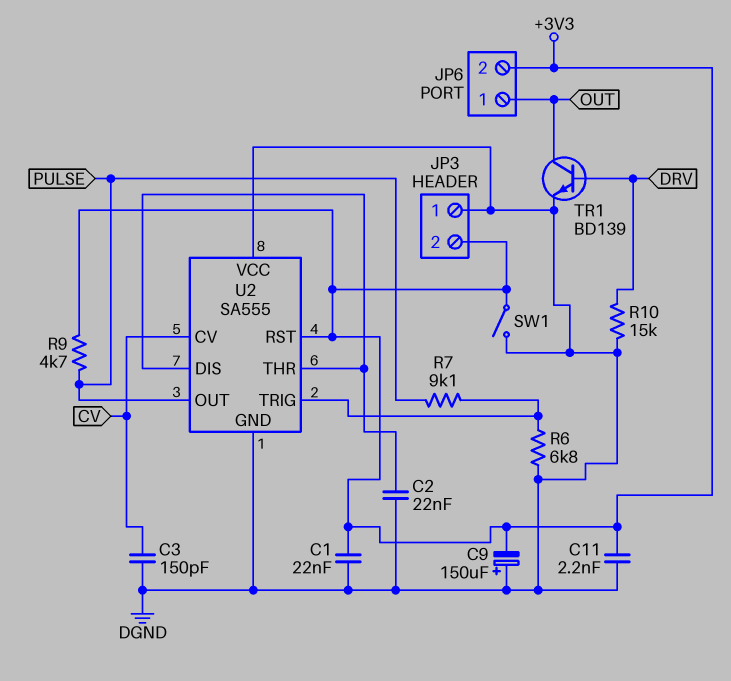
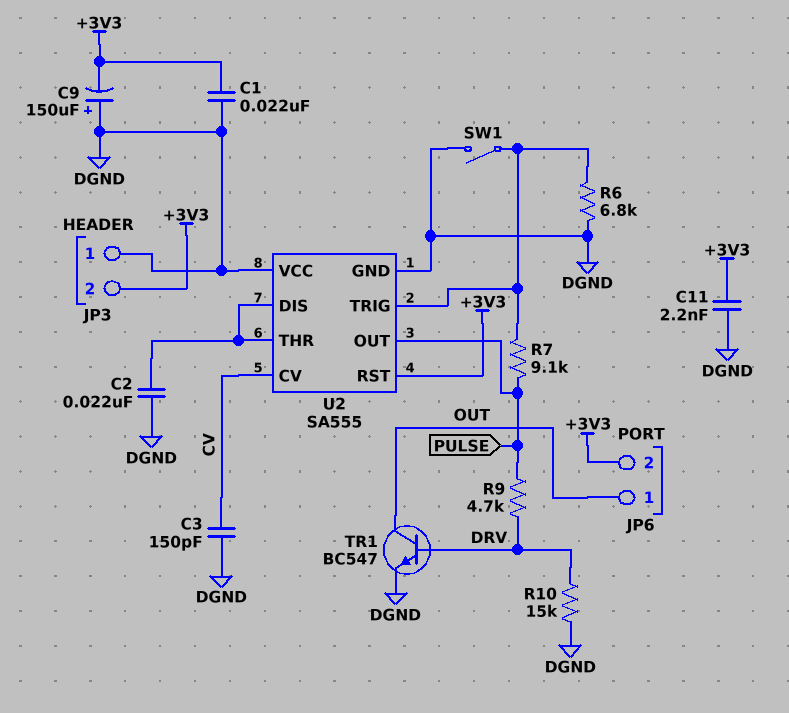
R9: 4.7k (+3V3, PULSE) -> 4.7k (DRV, PULSE)
SW1: switch (+3V3, DGND) -> switch (DGND, U2/TRIG)
TR1: NPN BD139 (B DRV, C OUT, E DGND) -> NPN BC547 (B DRV, C OUT, E DGND)

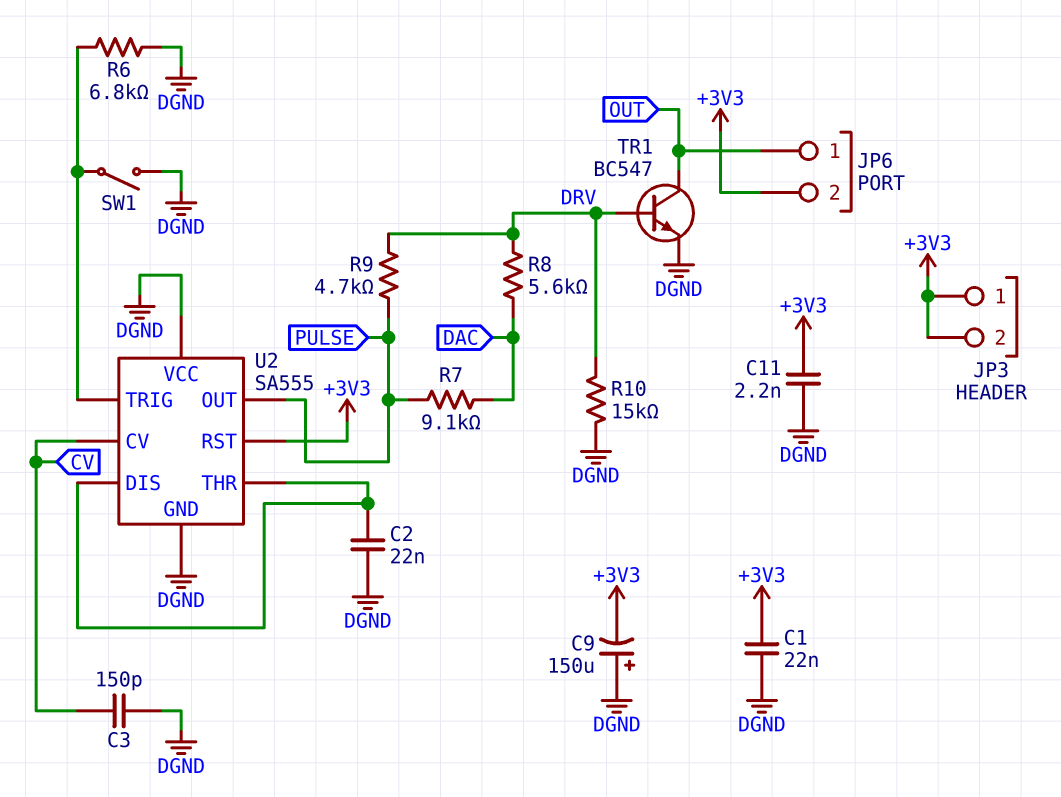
JP3 pin 1: DGND -> +3V3
R7: 9.1k (PULSE, U2/TRIG) -> 9.1k (DAC, PULSE)
R8: none -> 5.6k (DAC, DRV)

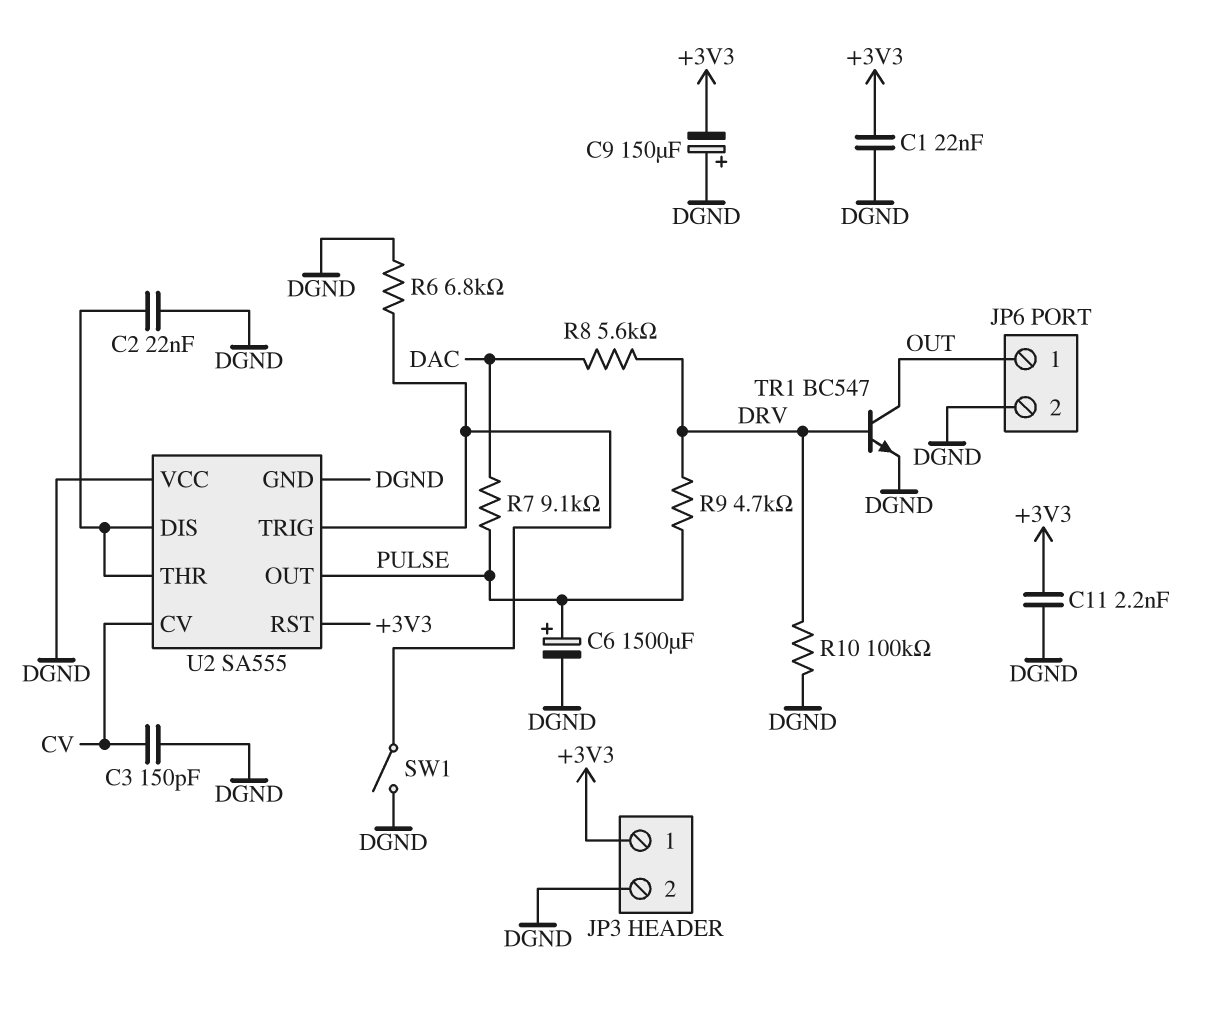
C6: none -> 1500uF (plus PULSE, minus DGND)
JP3 pin 2: +3V3 -> DGND
JP6 pin 2: +3V3 -> DGND
R10: 15k (DGND, DRV) -> 100k (DGND, DRV)

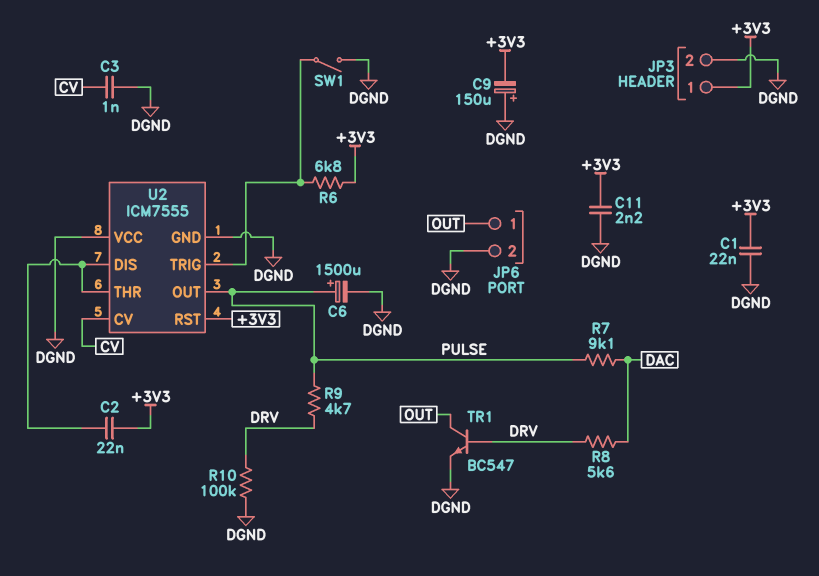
C2: 22nF (DGND, U2/DIS) -> 22nF (+3V3, U2/DIS)
C3: 150pF (CV, DGND) -> 1nF (CV, DGND)
R6: 6.8k (DGND, U2/TRIG) -> 6.8k (+3V3, U2/TRIG)
U2: SA555 -> ICM7555

